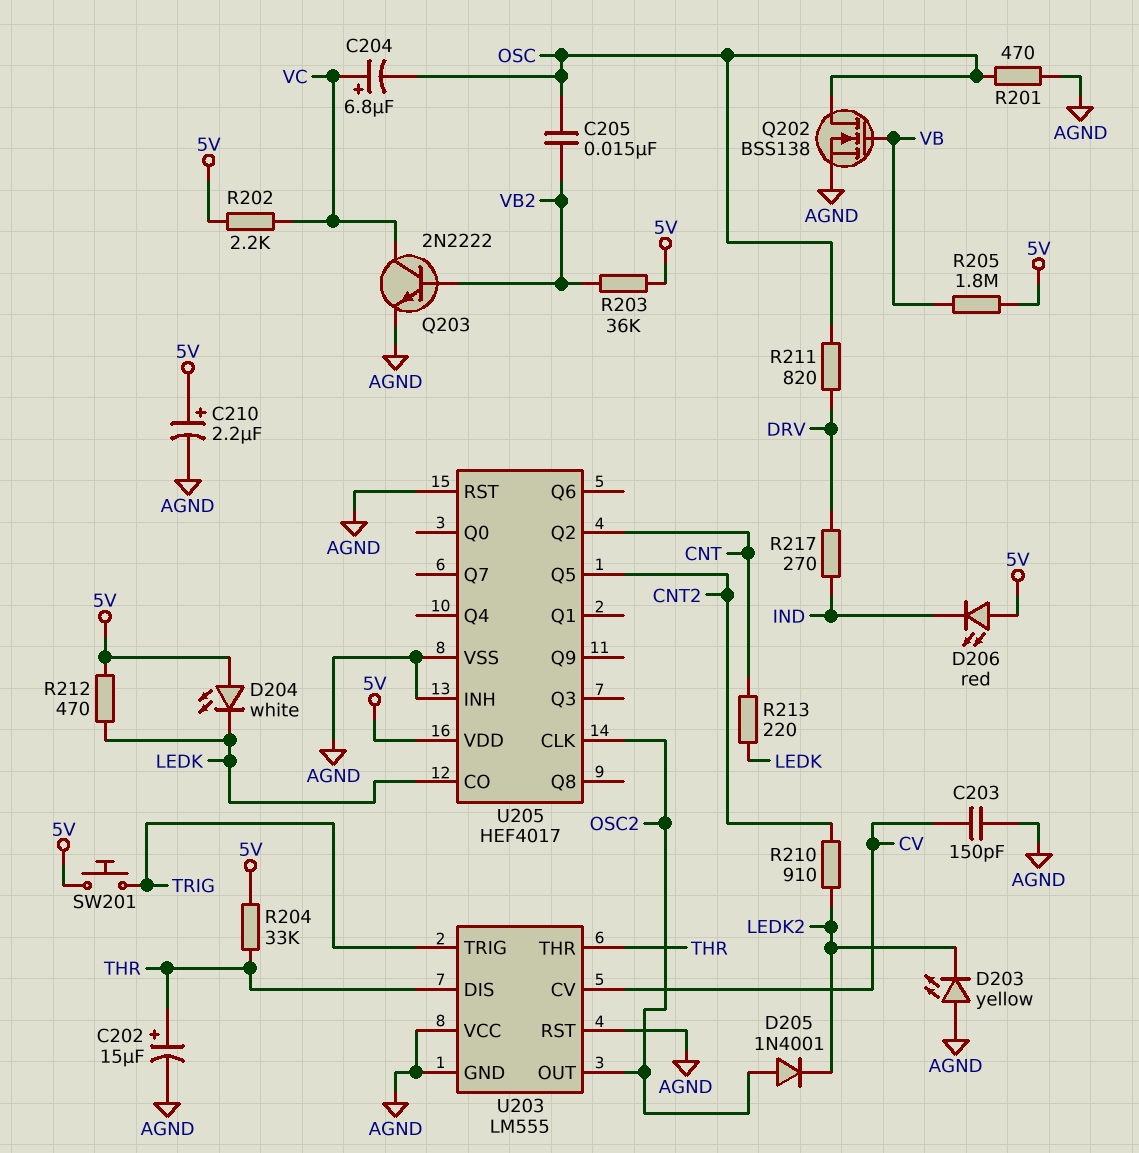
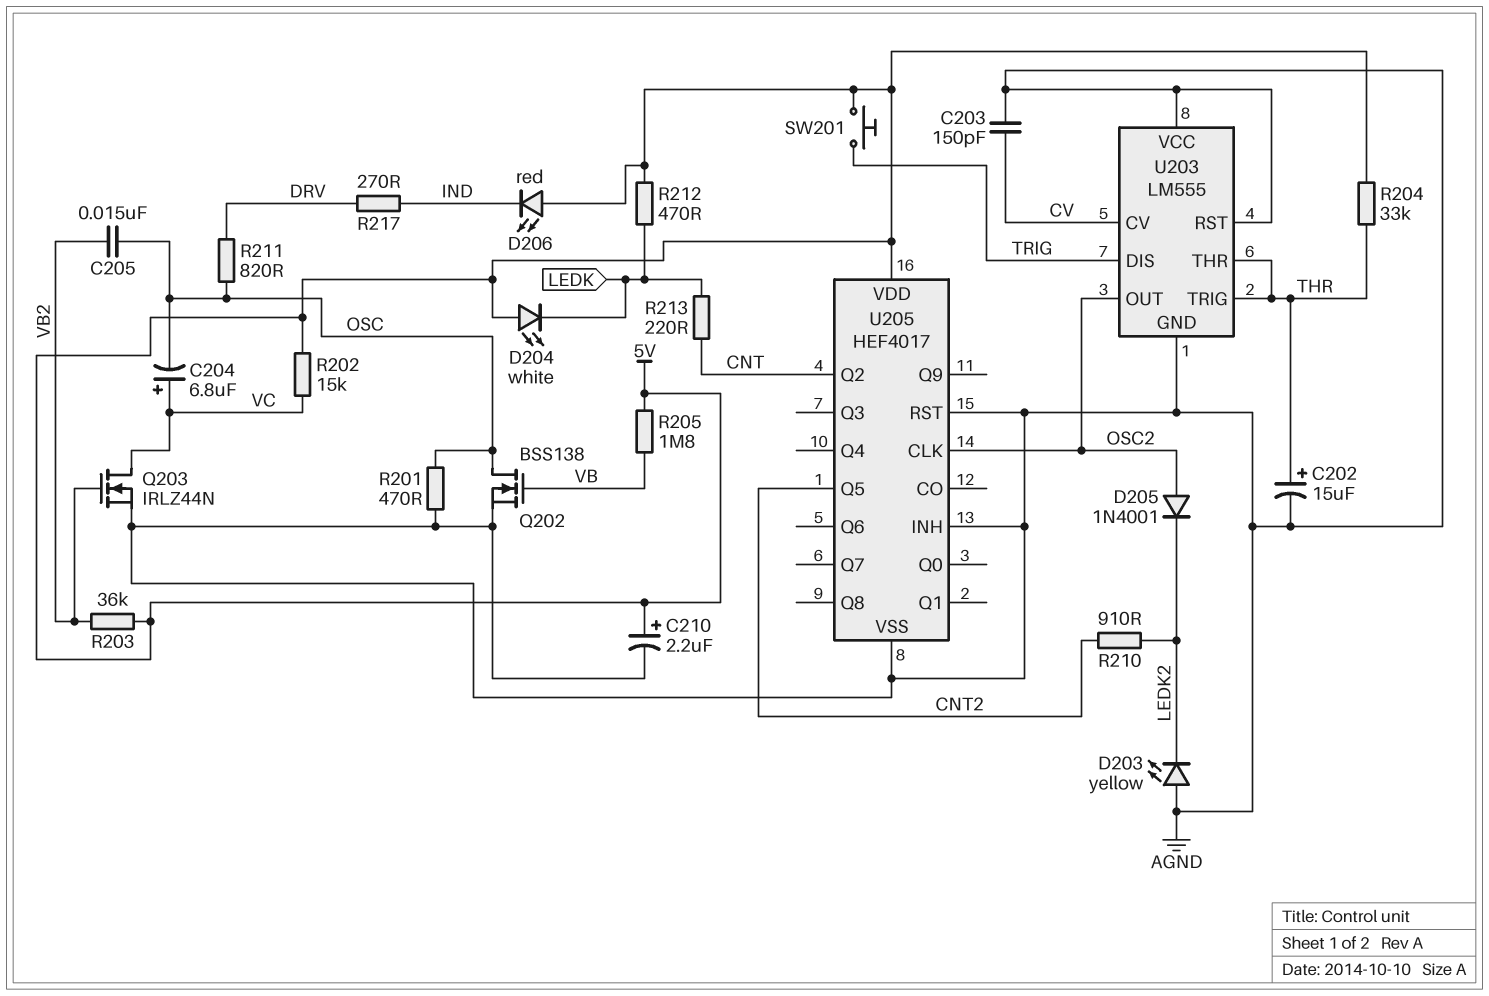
Q203: NPN 2N2222 (B VB2, C VC, E AGND) -> NMOS IRLZ44N (G VB2, D VC, S AGND)
R202: 2.2k (5V, VC) -> 15k (5V, VC)
U203 pin DIS: THR -> TRIG
U203 pin TRIG: TRIG -> THR
U205 pin CO: LEDK -> none

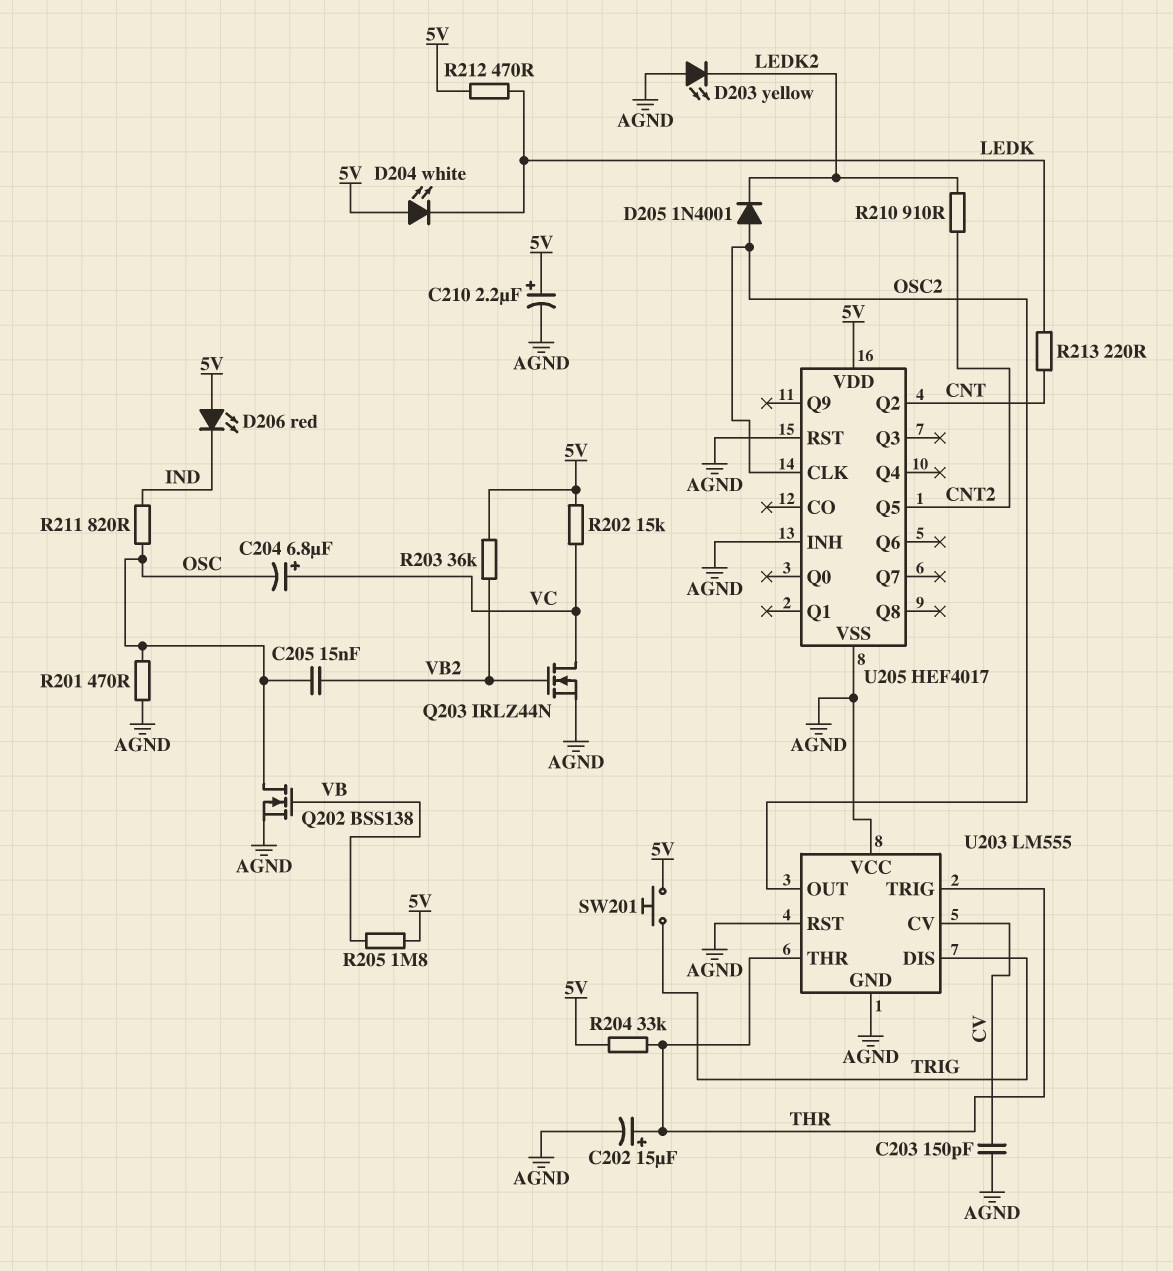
R211: 820 (DRV, OSC) -> 820 (IND, OSC)
R217: 270 (DRV, IND) -> none

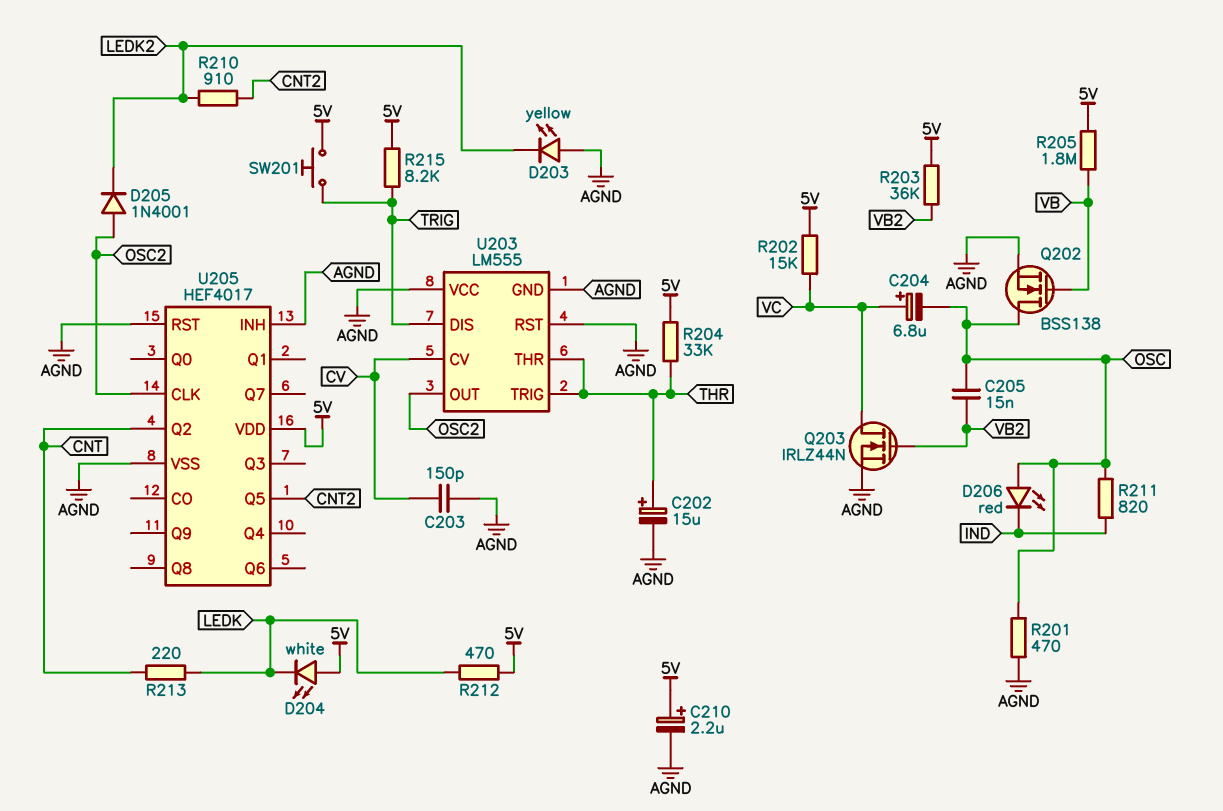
D206: LED red (A 5V, K IND) -> LED red (A OSC, K IND)
R215: none -> 8.2k (5V, TRIG)

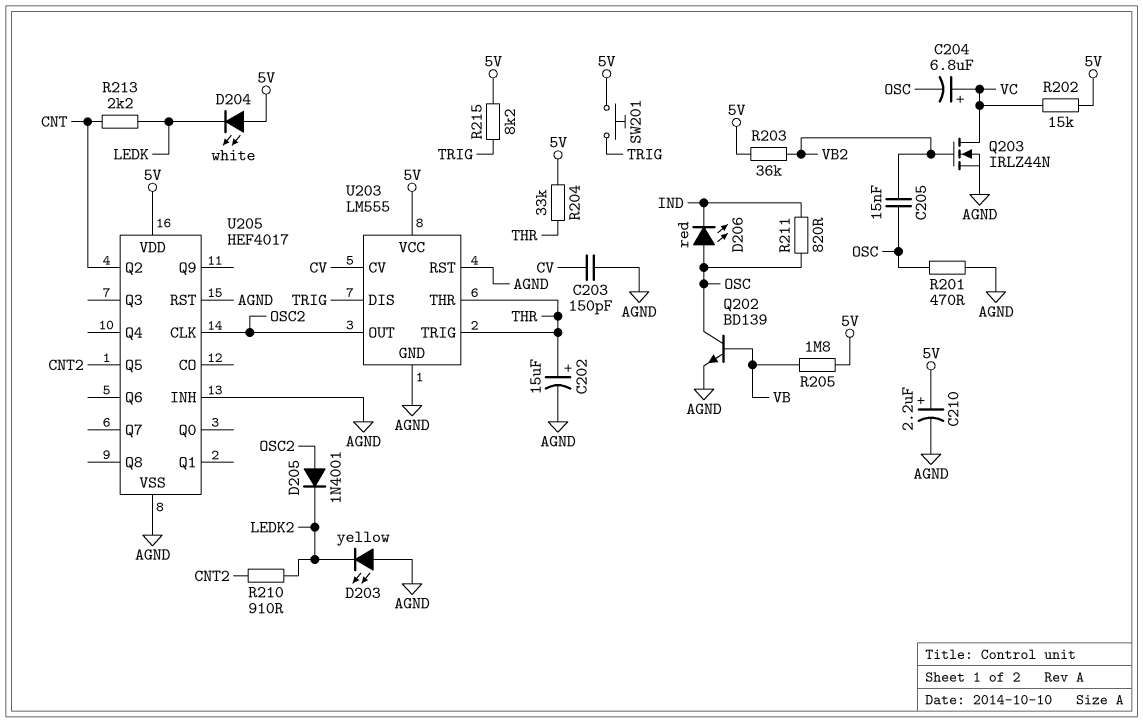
Q202: NMOS BSS138 (G VB, D OSC, S AGND) -> NPN BD139 (B VB, C OSC, E AGND)
R212: 470 (5V, LEDK) -> none
R213: 220 (CNT, LEDK) -> 2.2k (CNT, LEDK)
U203 pin VCC: AGND -> 5V

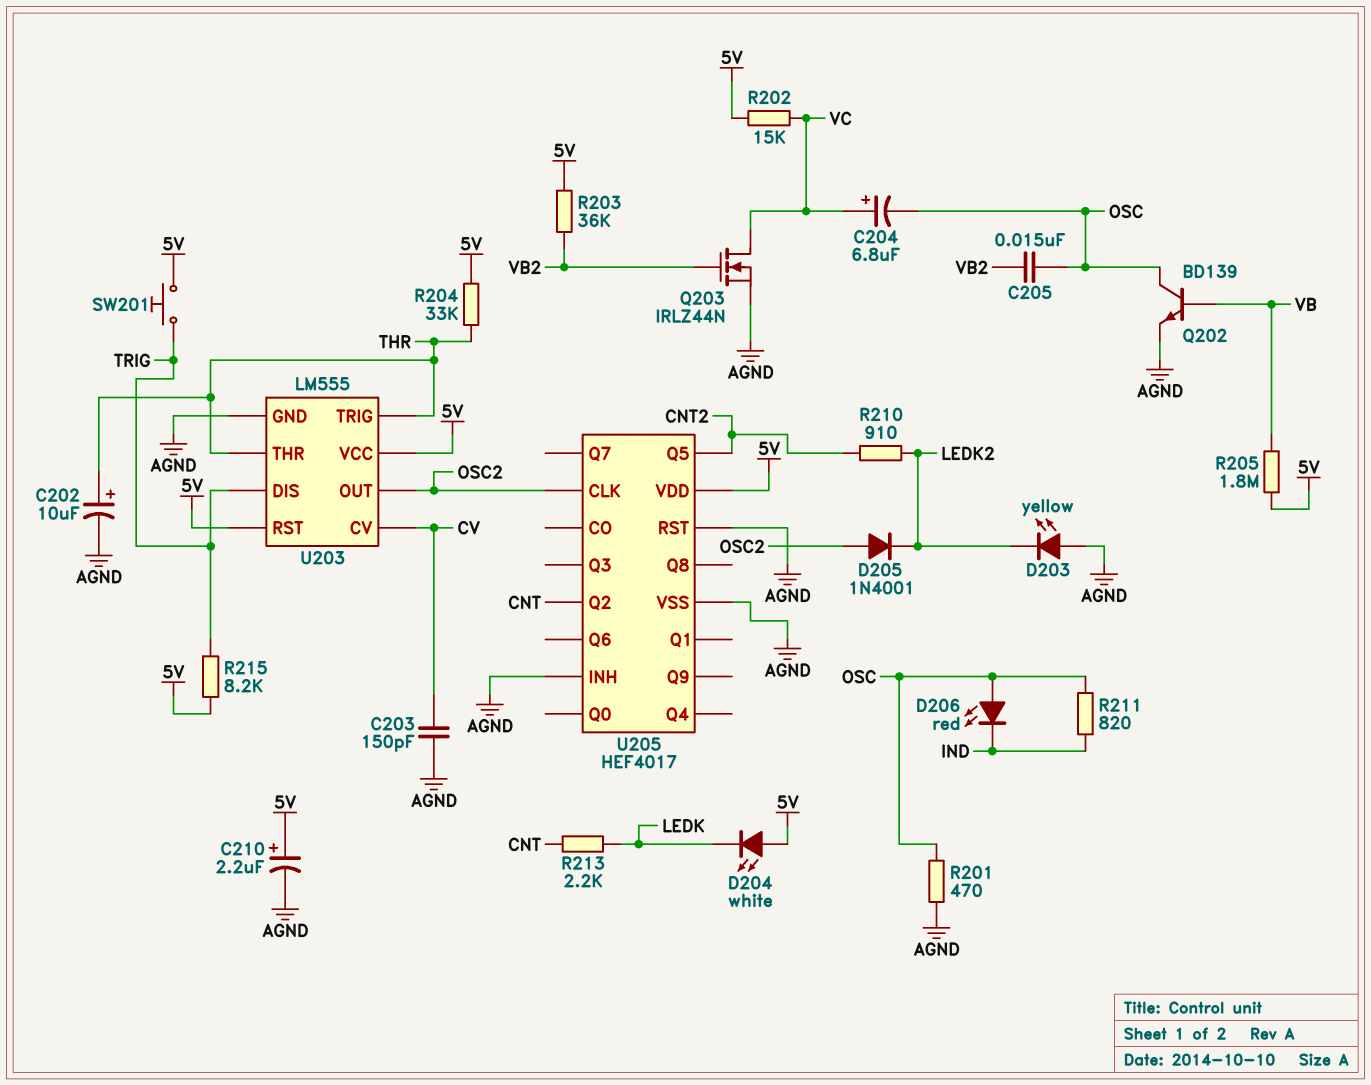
C202: 15uF (plus THR, minus AGND) -> 10uF (plus THR, minus AGND)
U203 pin RST: AGND -> 5V

